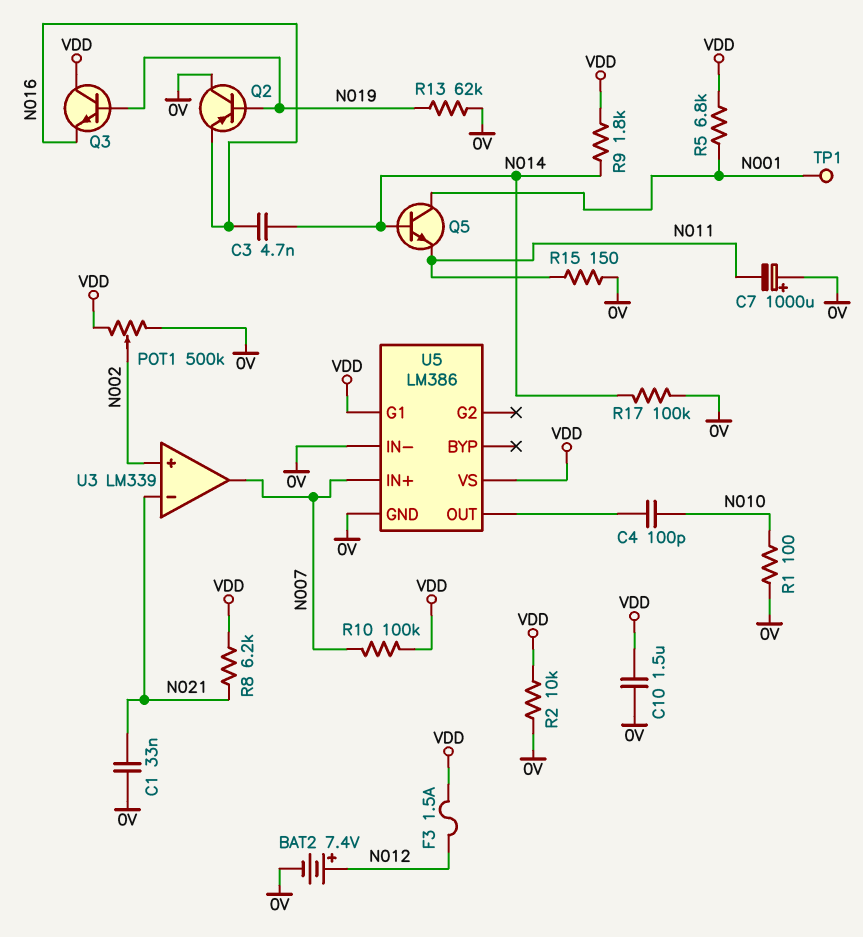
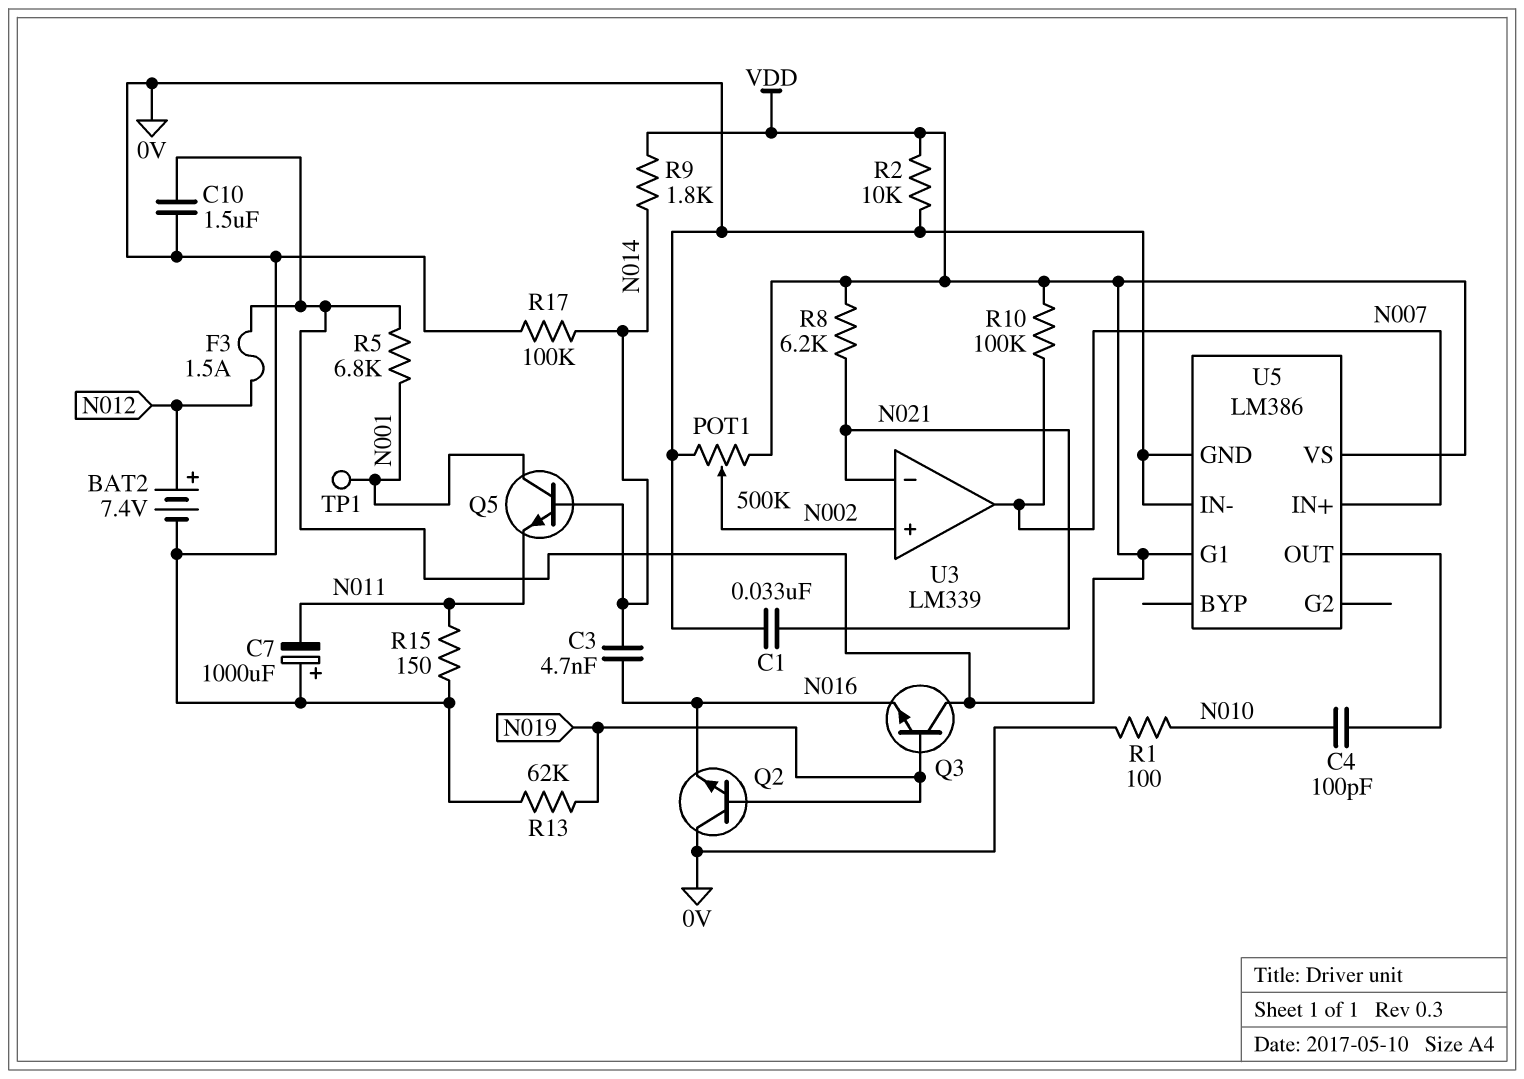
Q2: PNP (B N019, C 0V, E N016) -> NPN (B N019, C 0V, E N016)

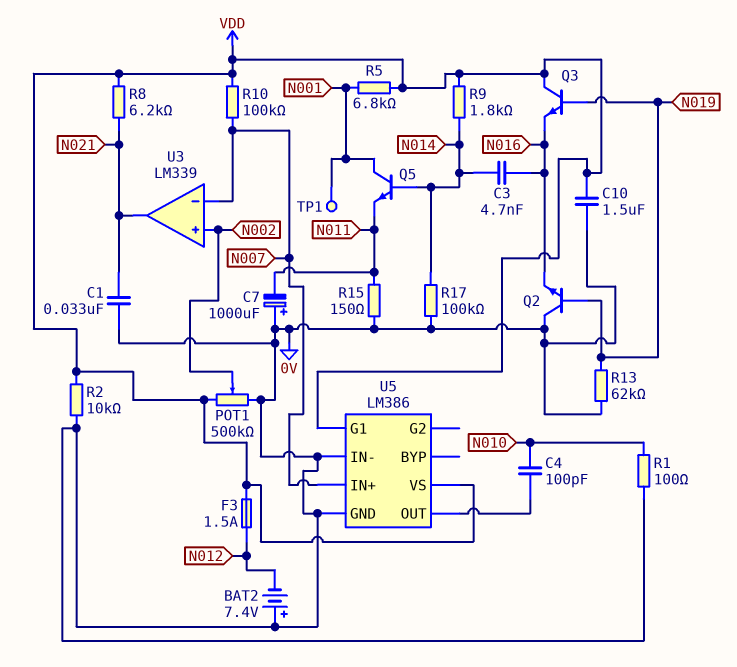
BAT2: 7.4V (plus N012, minus 0V) -> 7.4V (plus 0V, minus N012)
U3 pin in-: N021 -> N007
U3 pin out: N007 -> N021

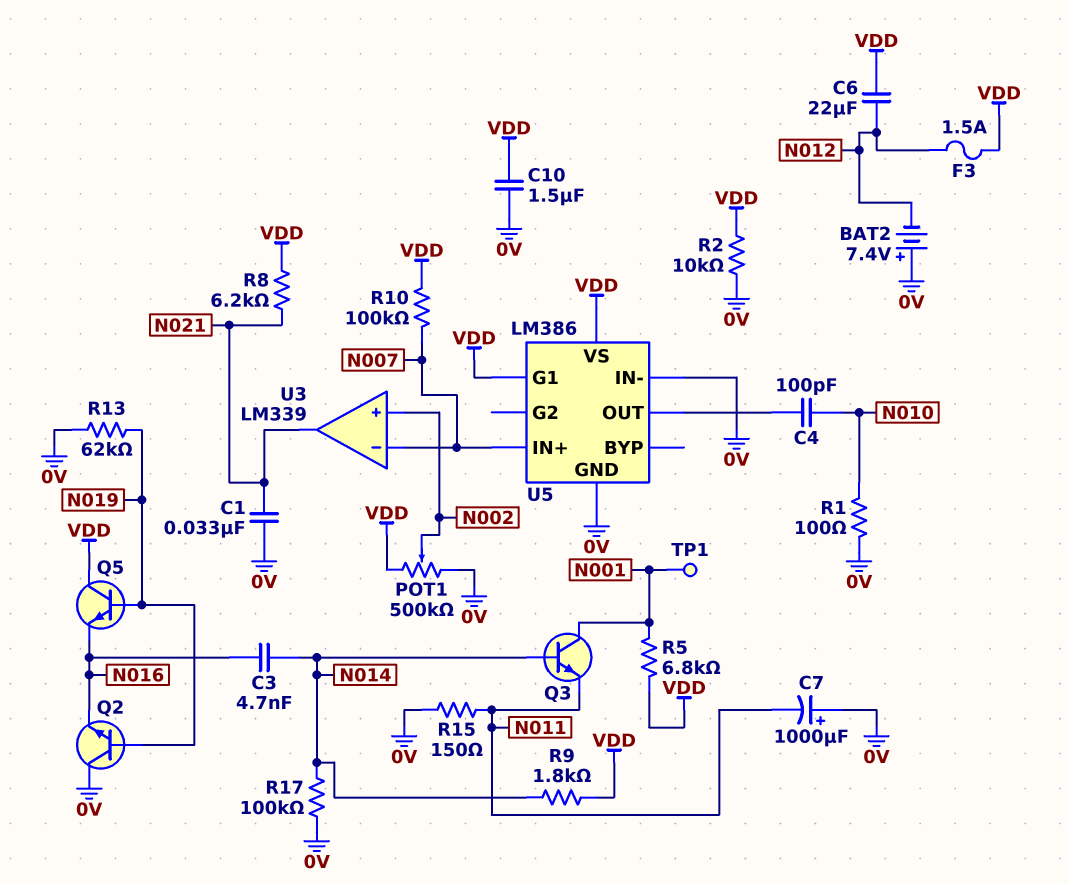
C6: none -> 22uF (N012, VDD)
Q3: NPN (B N019, C VDD, E N016) -> NPN (B N014, C N001, E N011)
Q5: NPN (B N014, C N001, E N011) -> NPN (B N019, C VDD, E N016)

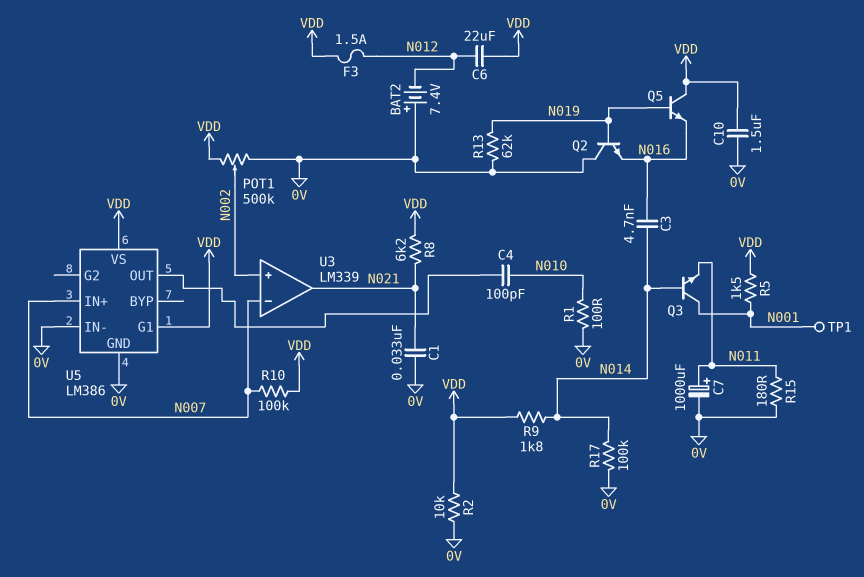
C7: 1000uF (plus 0V, minus N011) -> 1000uF (plus N011, minus 0V)
R5: 6.8k (N001, VDD) -> 1.5k (N001, VDD)
R15: 150 (0V, N011) -> 180 (0V, N011)

